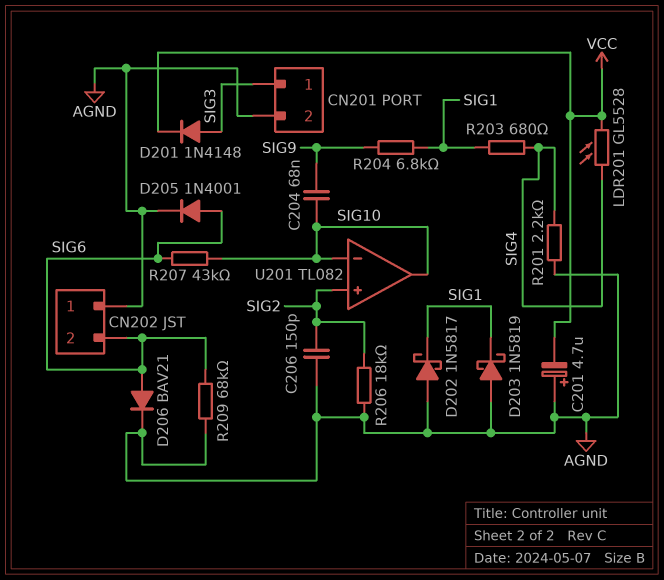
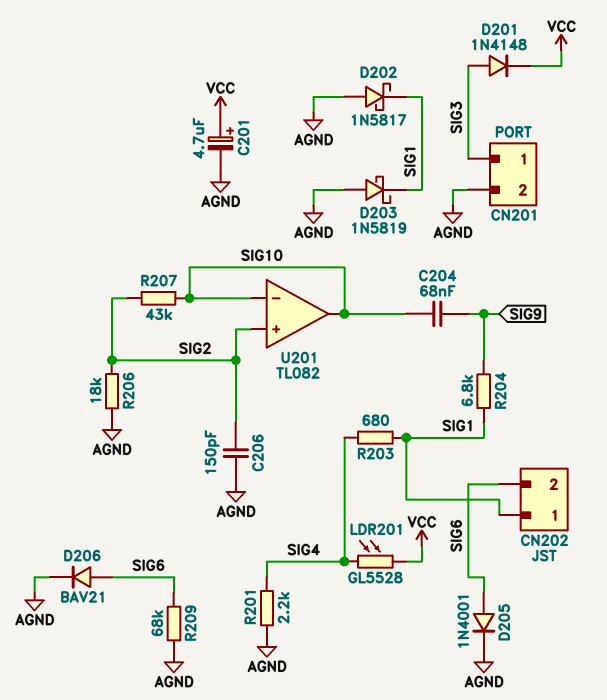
C201: 4.7uF (plus AGND, minus VCC) -> 4.7uF (plus VCC, minus AGND)
CN202 pin 1: AGND -> SIG1
R207: 43k (SIG6, SIG10) -> 43k (SIG2, SIG10)

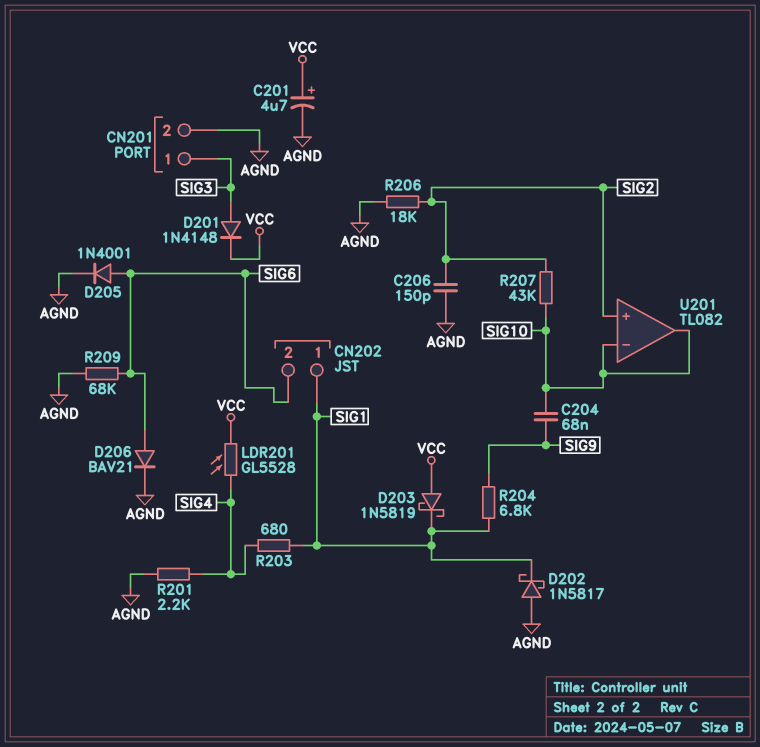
D203: schottky 1N5819 (A AGND, K SIG1) -> schottky 1N5819 (A VCC, K SIG1)

